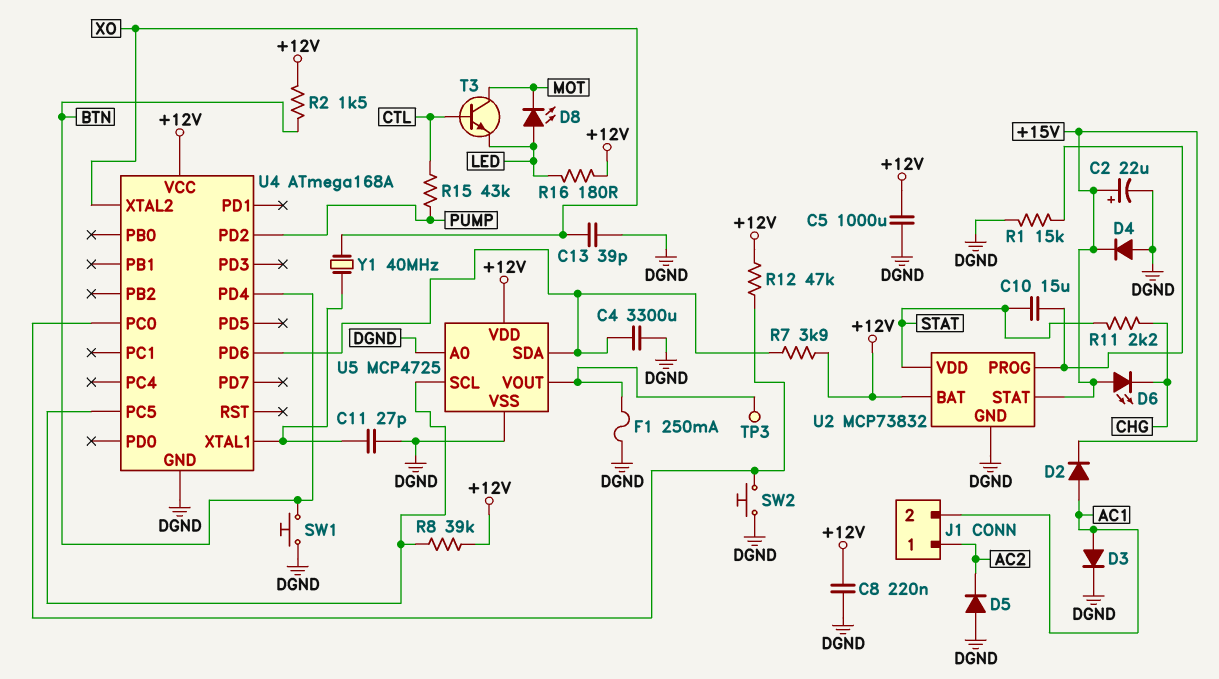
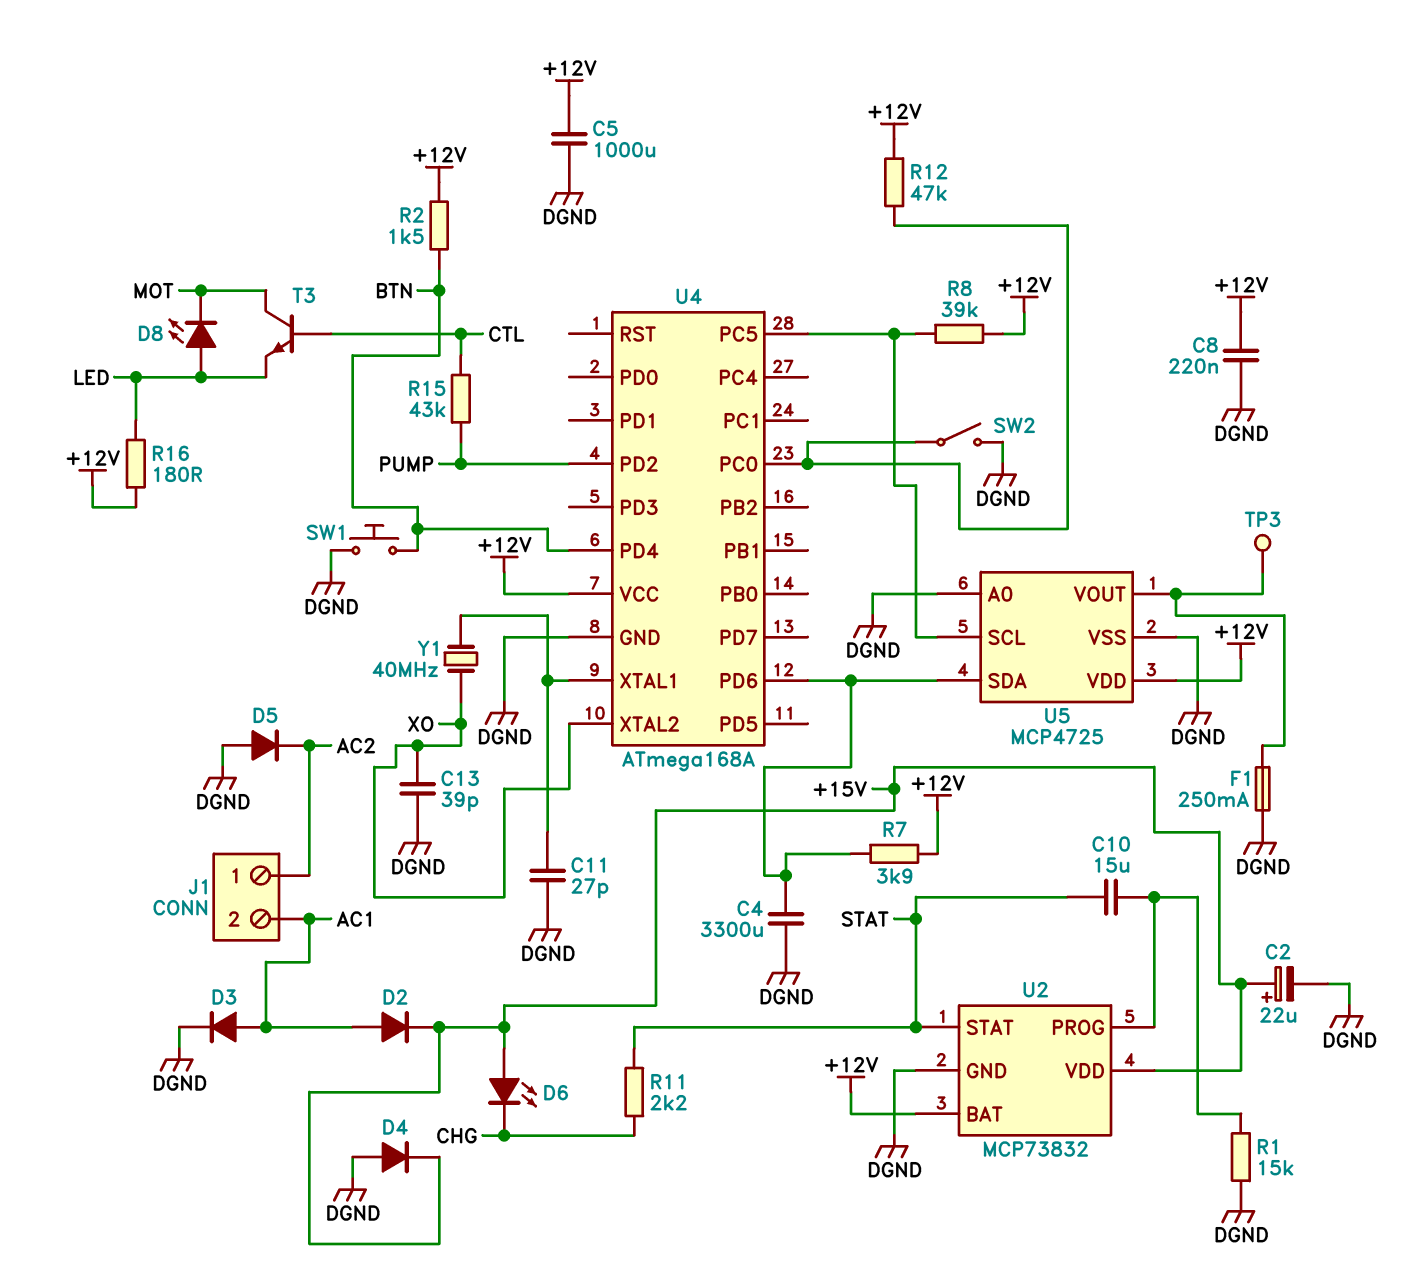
SW2: button (DGND, U4/PC0) -> switch (DGND, U4/PC0)
U2 pin STAT: +15V -> STAT
U2 pin VDD: STAT -> +15V

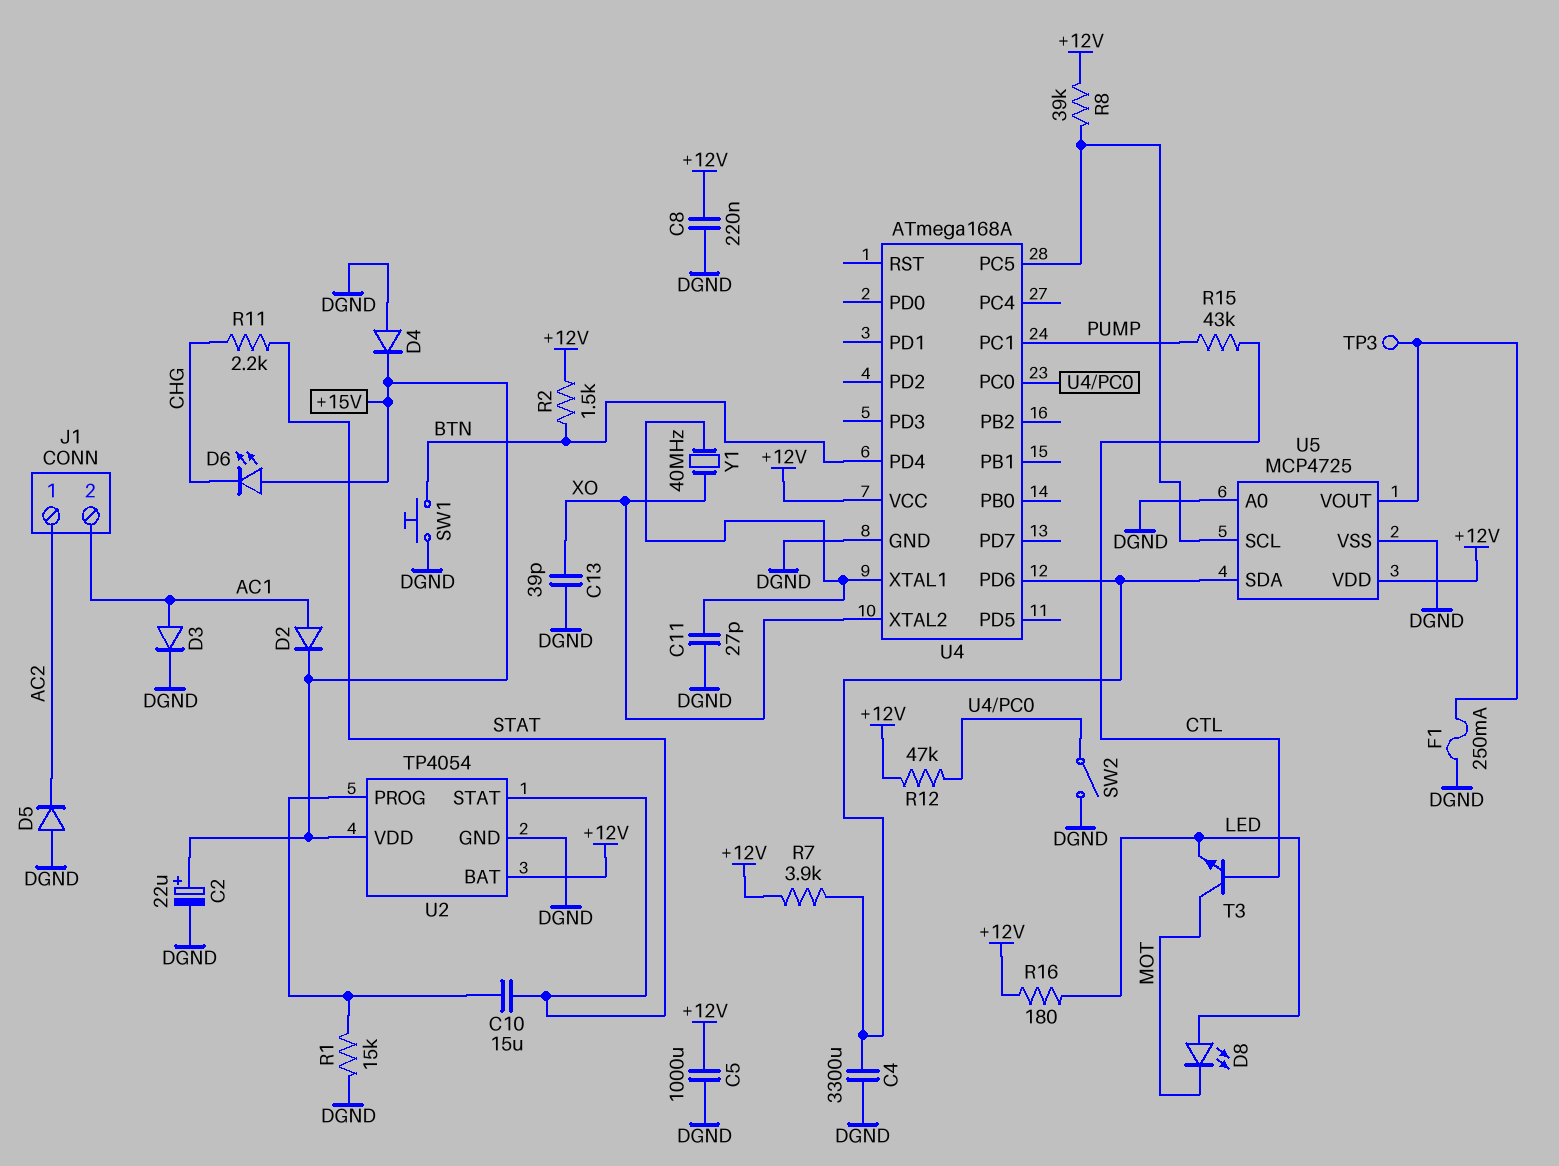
U2: MCP73832 -> TP4054
U4 pin PC1: none -> PUMP
U4 pin PD2: PUMP -> none

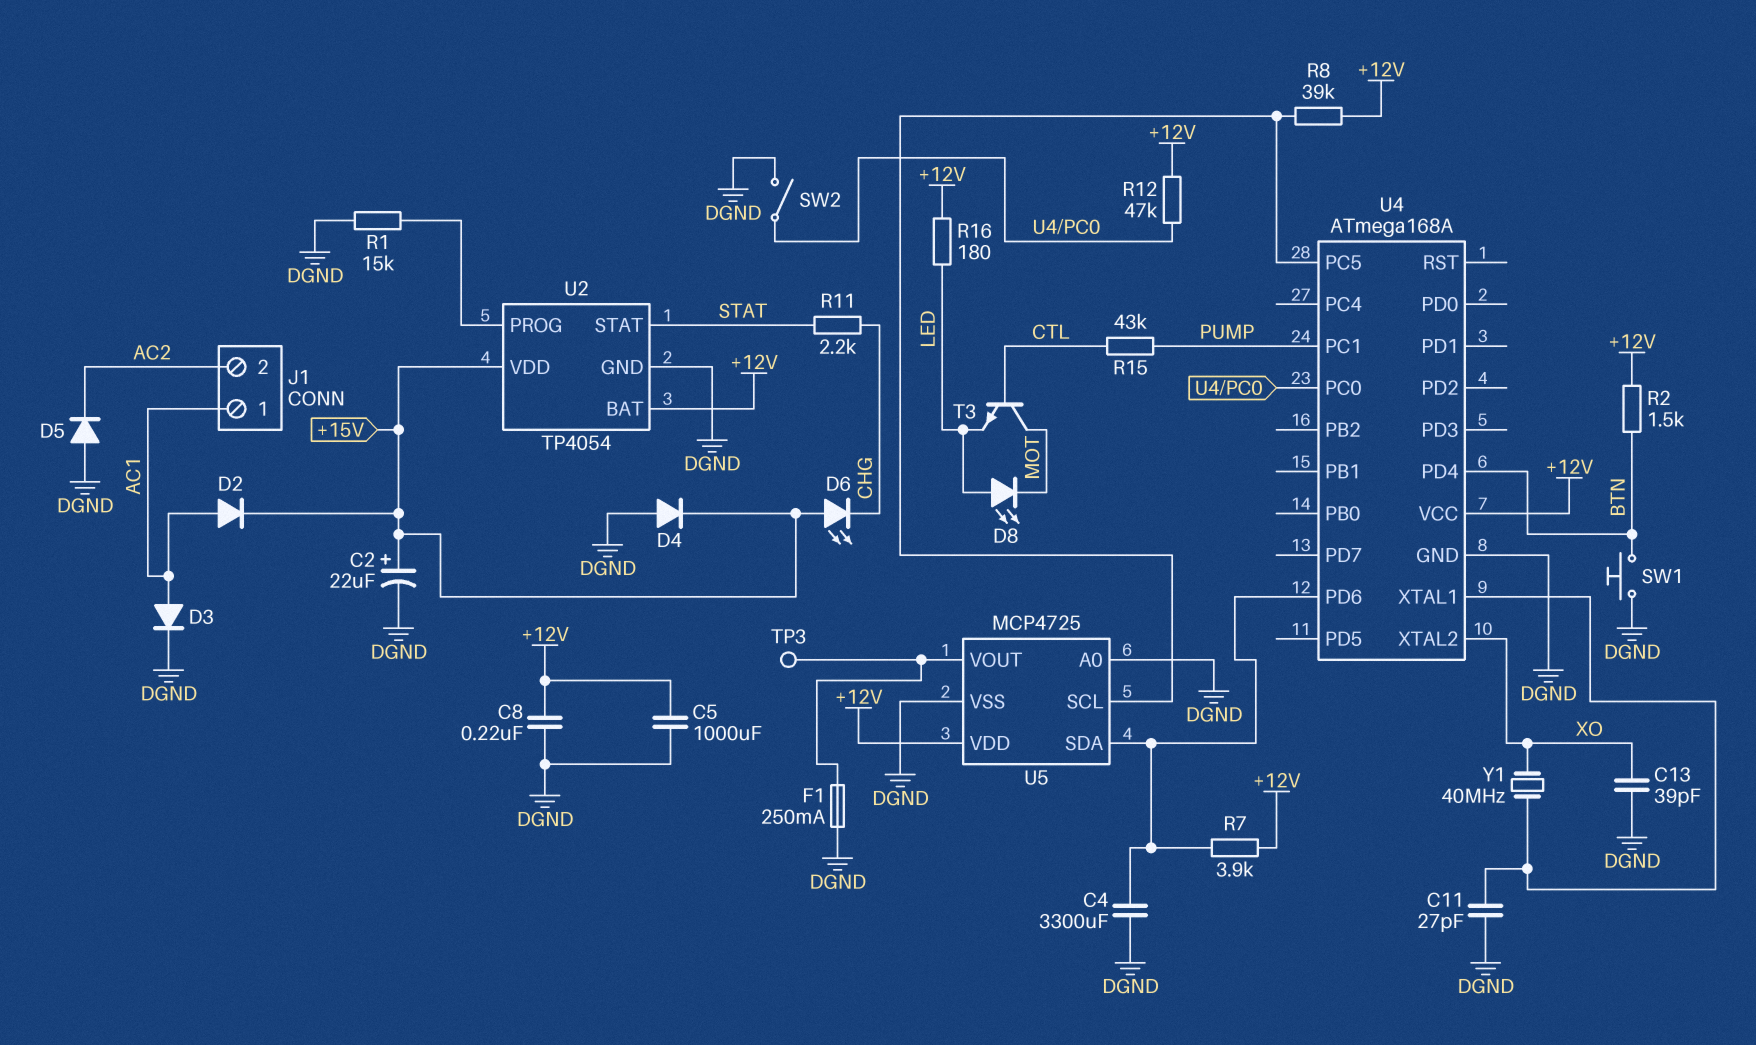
C10: 15uF (STAT, U2/PROG) -> none
J1 pin 1: AC2 -> AC1
J1 pin 2: AC1 -> AC2

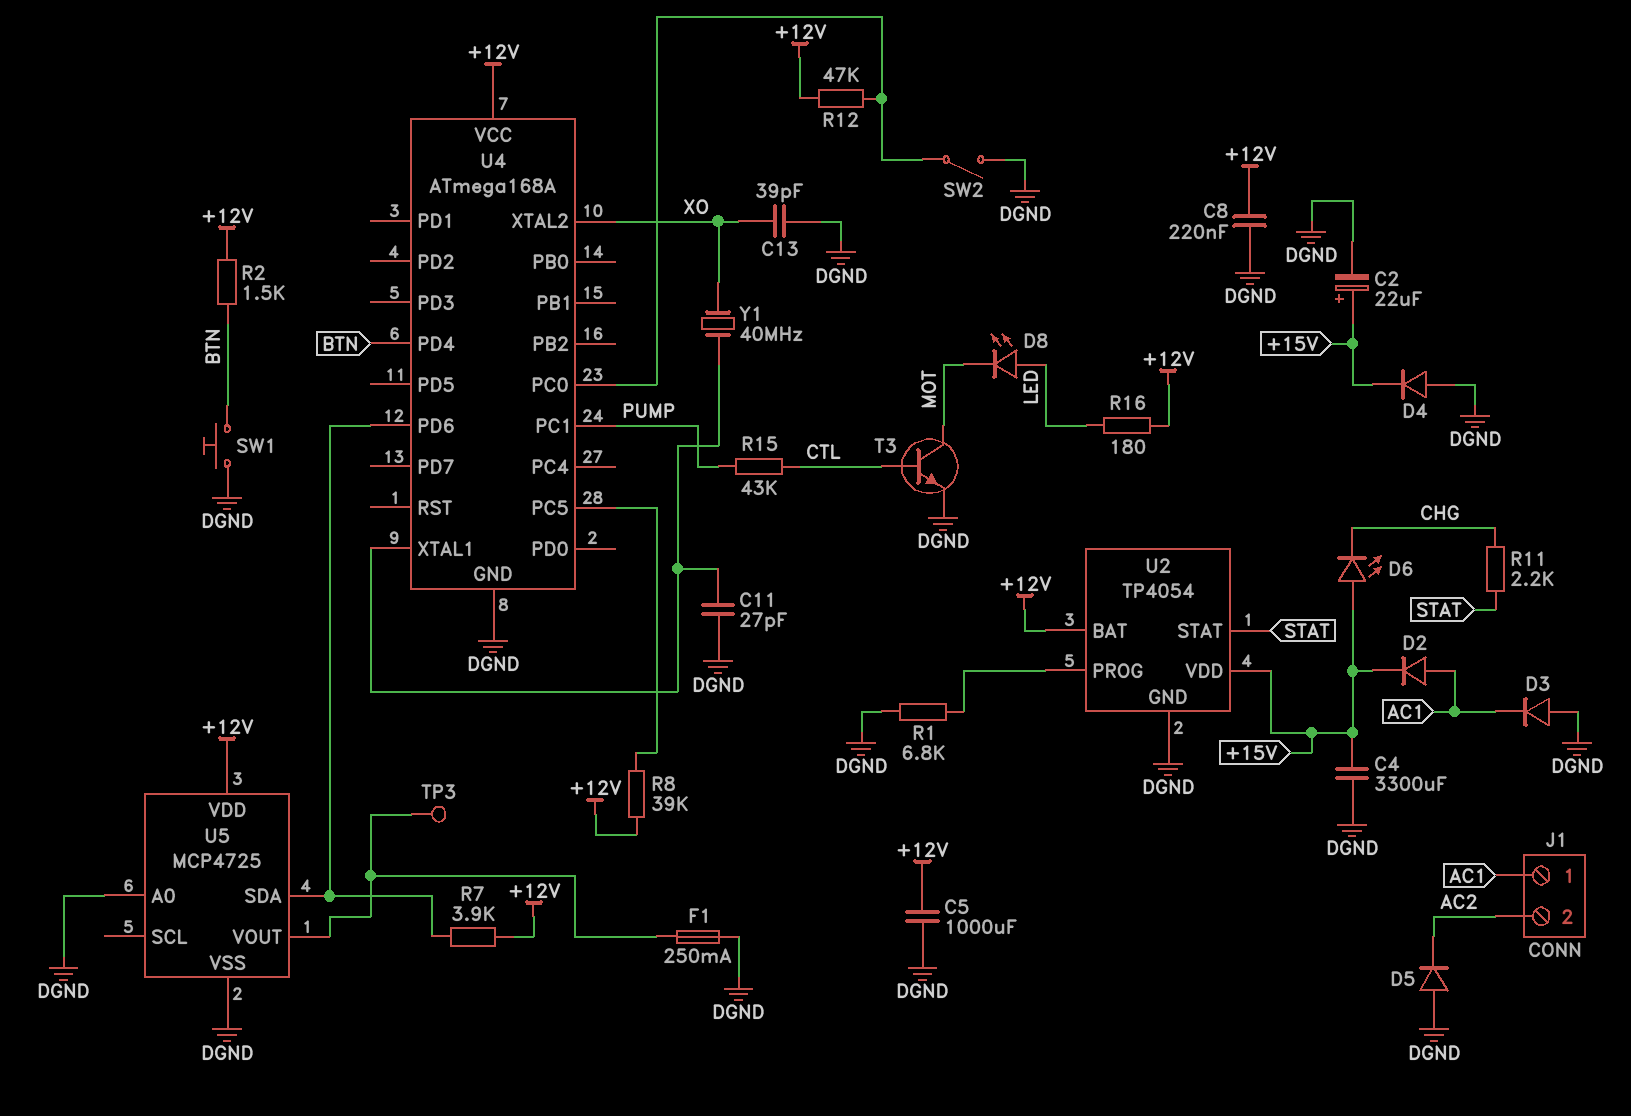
C4: 3300uF (DGND, U4/PD6) -> 3300uF (+15V, DGND)
D3: diode (A AC1, K DGND) -> diode (A DGND, K AC1)
R1: 15k (DGND, U2/PROG) -> 6.8k (DGND, U2/PROG)
T3: NPN (B CTL, C MOT, E LED) -> NPN (B CTL, C MOT, E DGND)
U5 pin SCL: U4/PC5 -> none

